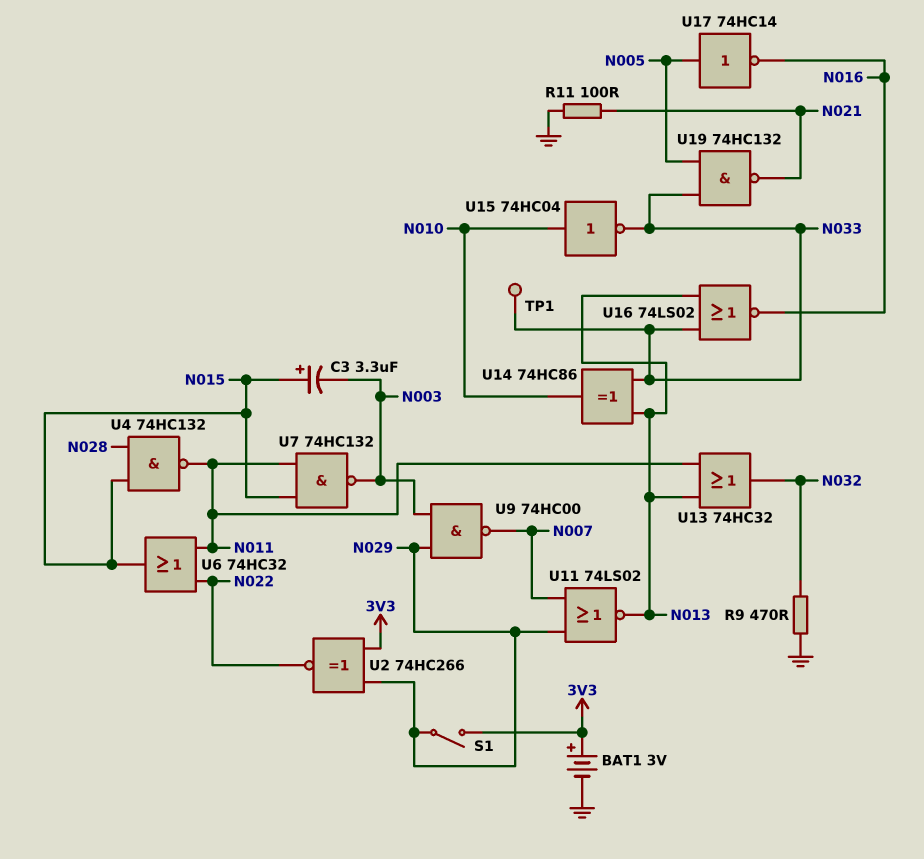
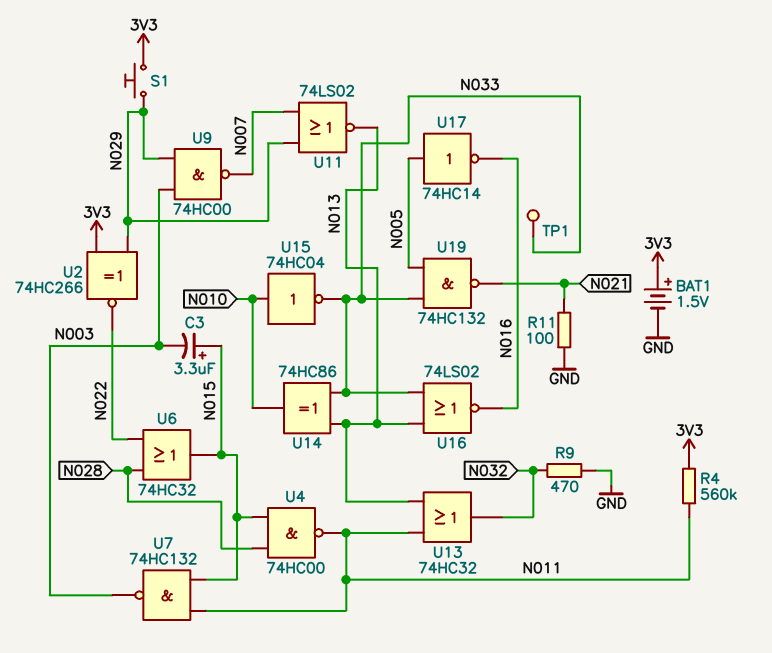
BAT1: 3V (plus 3V3, minus GND) -> 1.5V (plus 3V3, minus GND)
R4: none -> 560k (3V3, N011)
S1: switch (3V3, N029) -> button (3V3, N029)
U4: NAND 74HC132 (in N015, in N028, out N011) -> NAND 74HC00 (in N015, in N028, out N011)
U6: OR 74HC32 (in N011, in N022, out N015) -> OR 74HC32 (in N022, in N028, out N015)

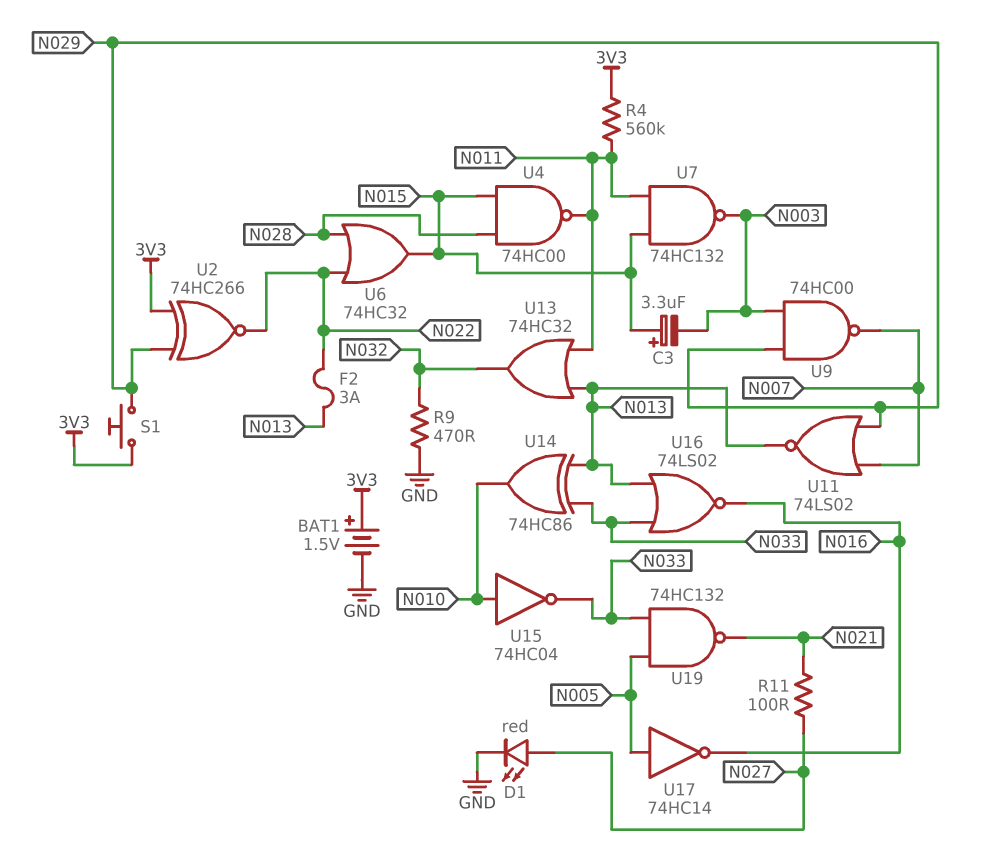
D1: none -> LED red (A N027, K GND)
F2: none -> 3A (N013, N022)
R11: 100 (GND, N021) -> 100 (N021, N027)
TP1: test point (N033) -> none

